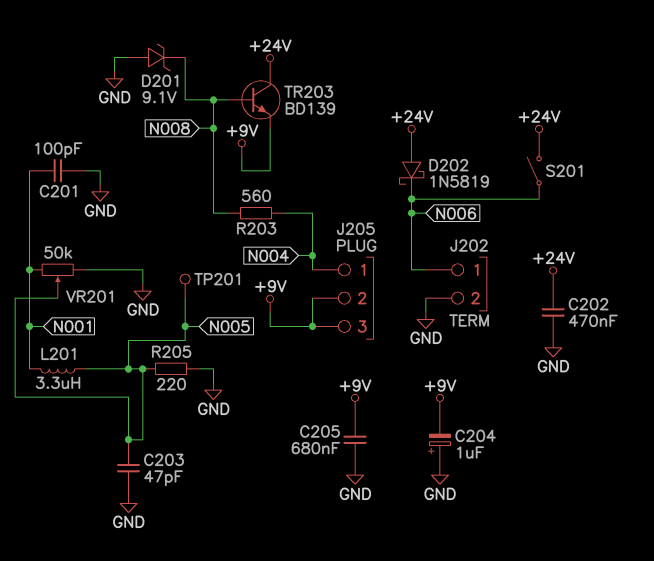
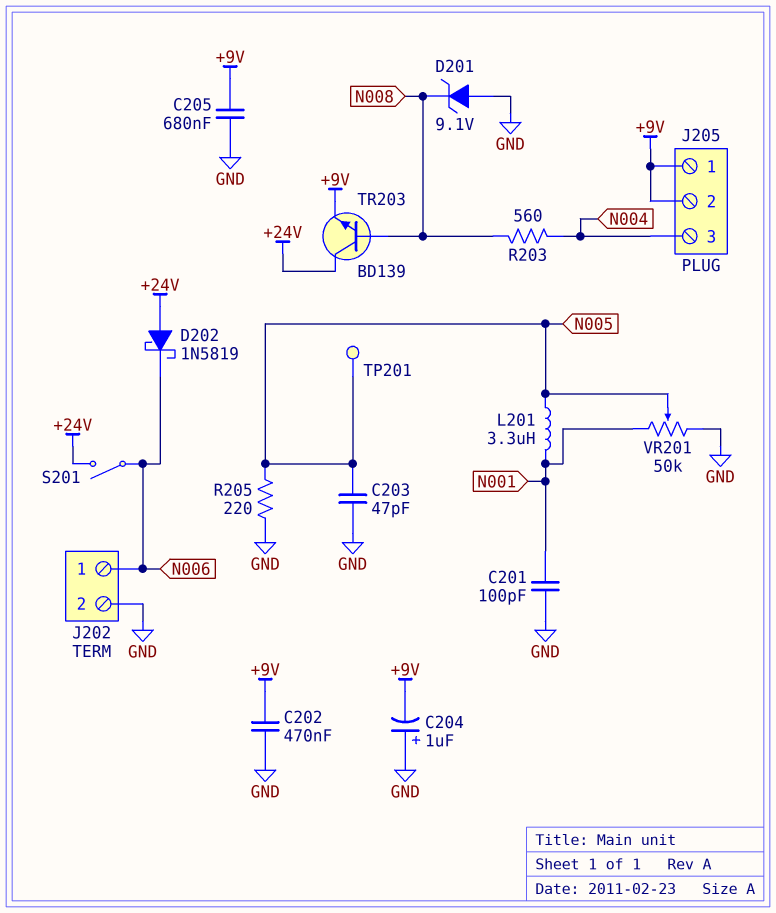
C202: 470nF (+24V, GND) -> 470nF (+9V, GND)
J205 pin 1: N004 -> +9V
J205 pin 3: +9V -> N004

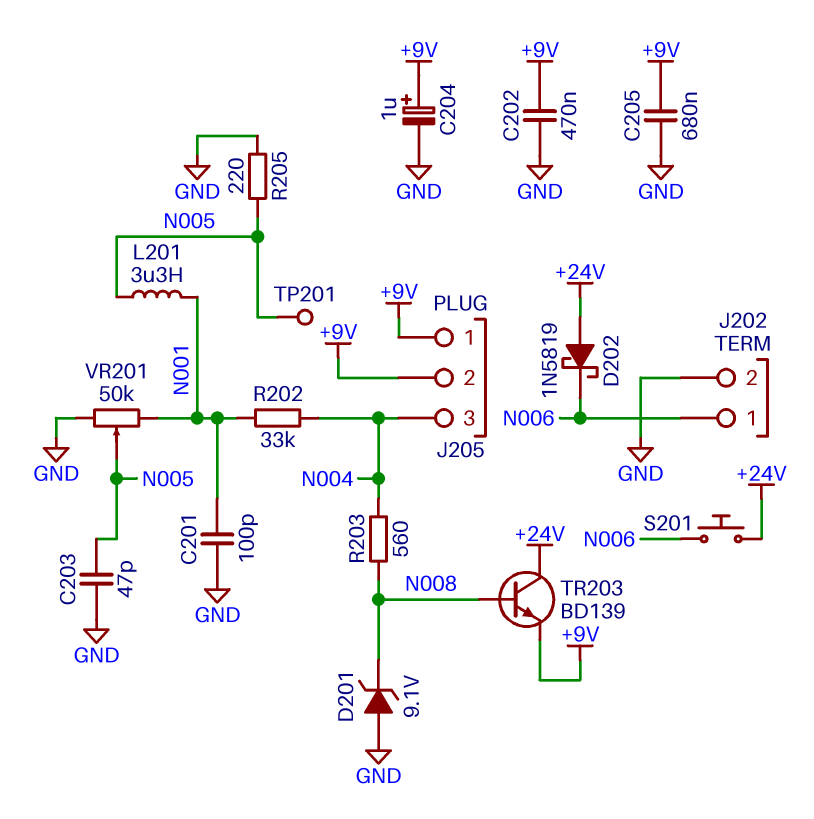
C204: 1uF (plus GND, minus +9V) -> 1uF (plus +9V, minus GND)
R202: none -> 33k (N001, N004)
S201: switch (+24V, N006) -> button (+24V, N006)

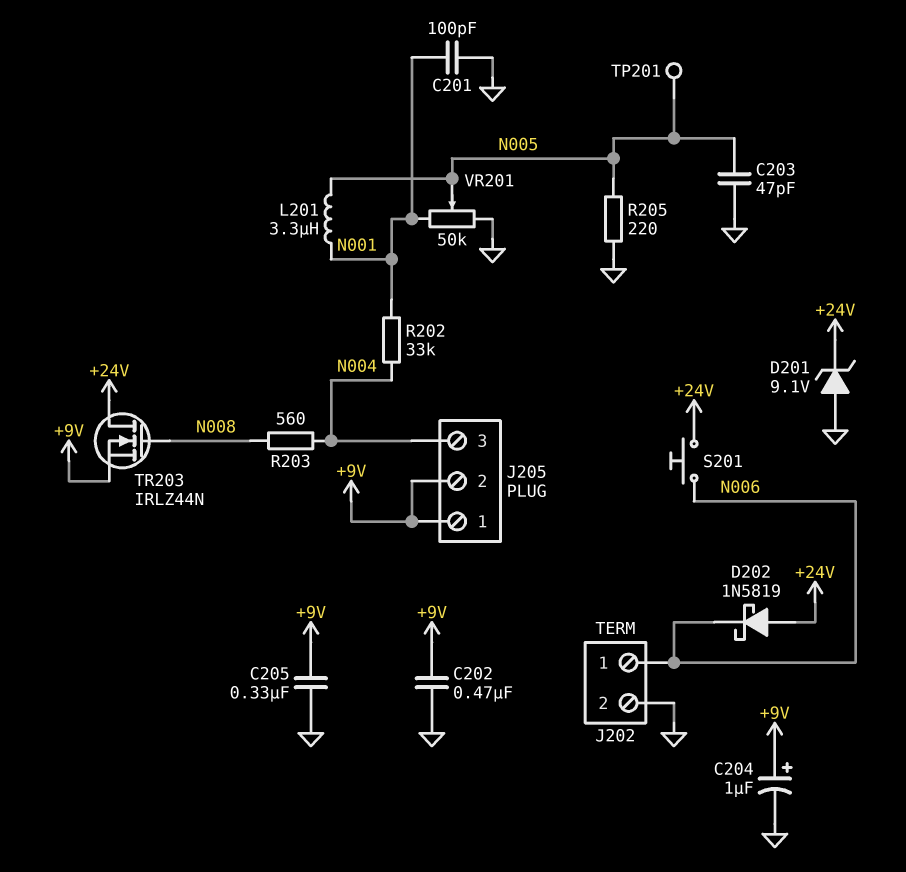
C205: 680nF (+9V, GND) -> 330nF (+9V, GND)
D201: zener 9.1V (A GND, K N008) -> zener 9.1V (A GND, K +24V)
TR203: NPN BD139 (B N008, C +24V, E +9V) -> NMOS IRLZ44N (G N008, D +24V, S +9V)

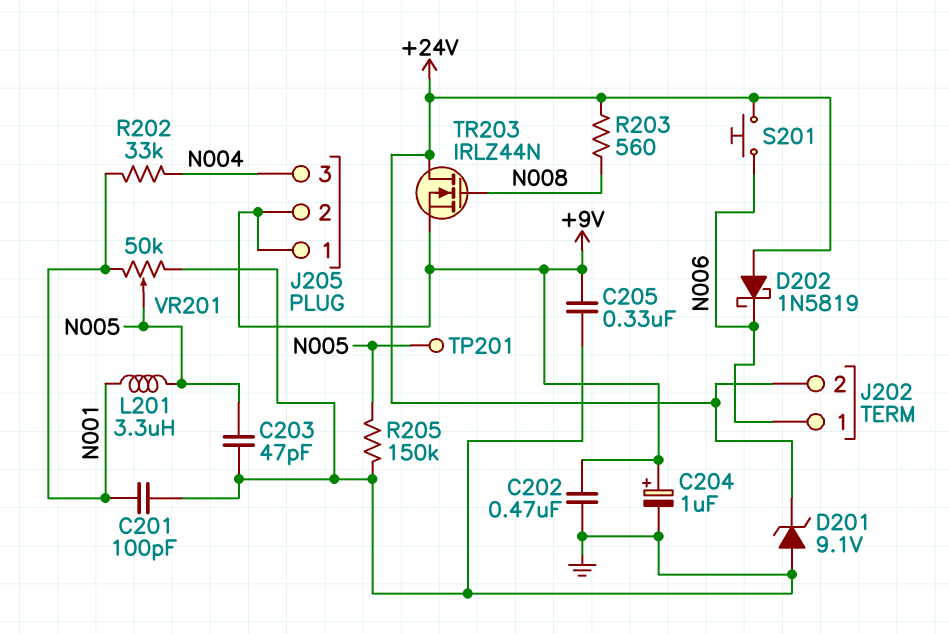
J202 pin 2: GND -> +24V
R203: 560 (N004, N008) -> 560 (+24V, N008)
R205: 220 (GND, N005) -> 150k (GND, N005)

